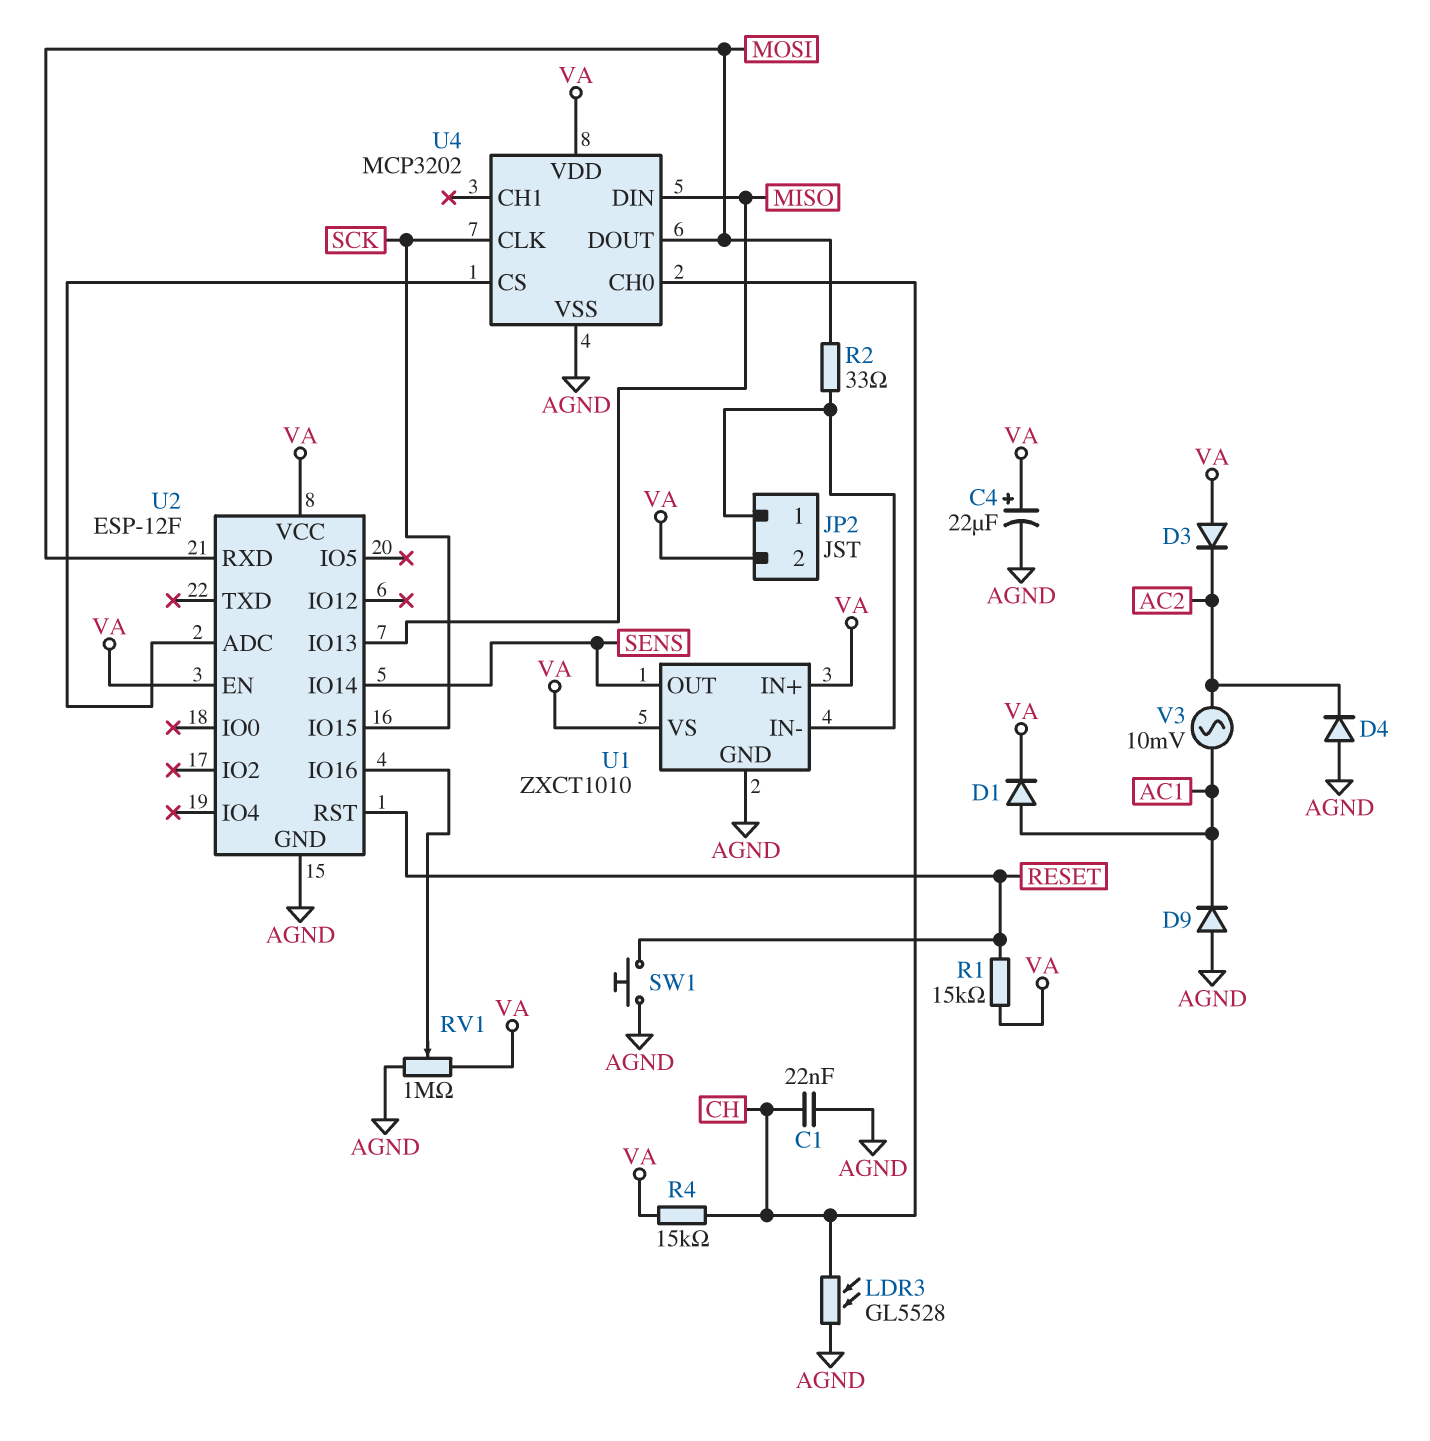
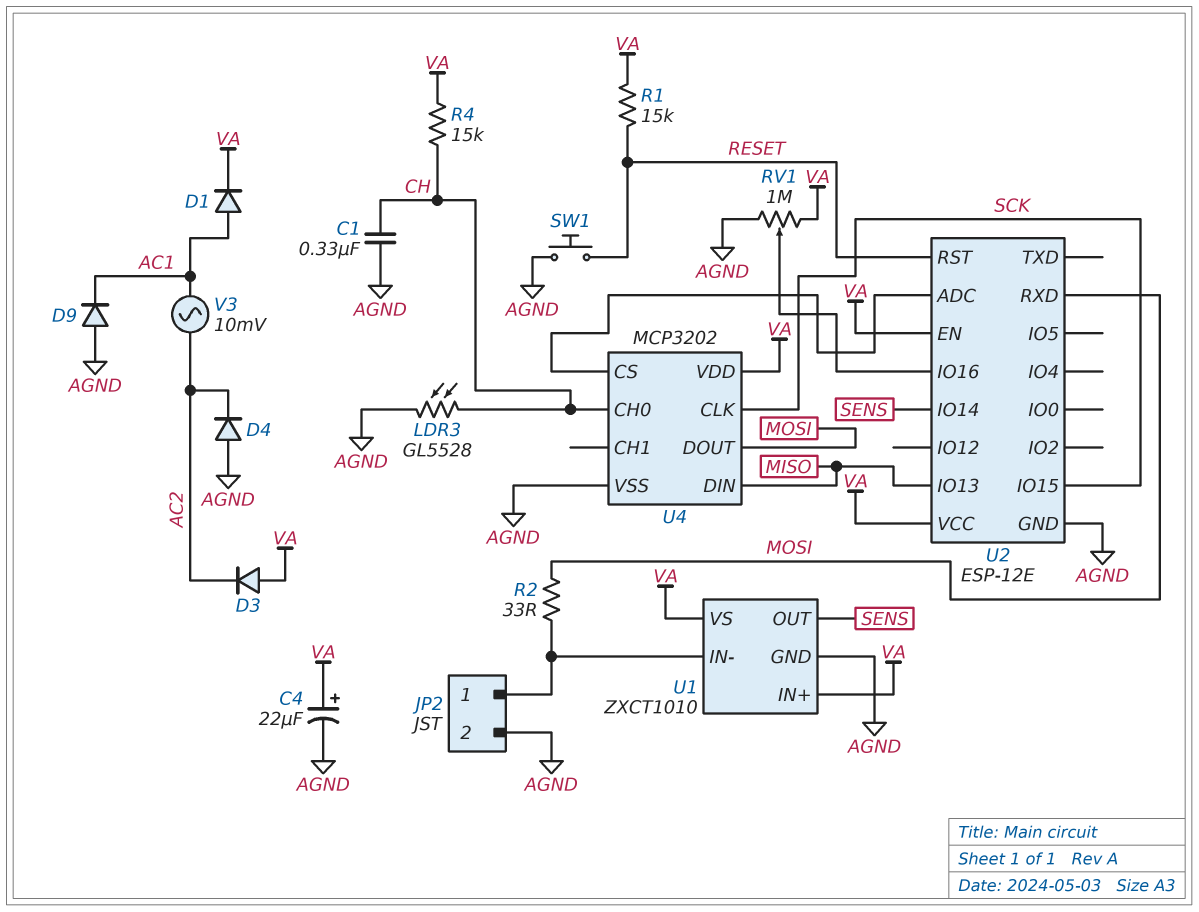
C1: 22nF (AGND, CH) -> 330nF (AGND, CH)
JP2 pin 2: VA -> AGND
U2: ESP-12F -> ESP-12E

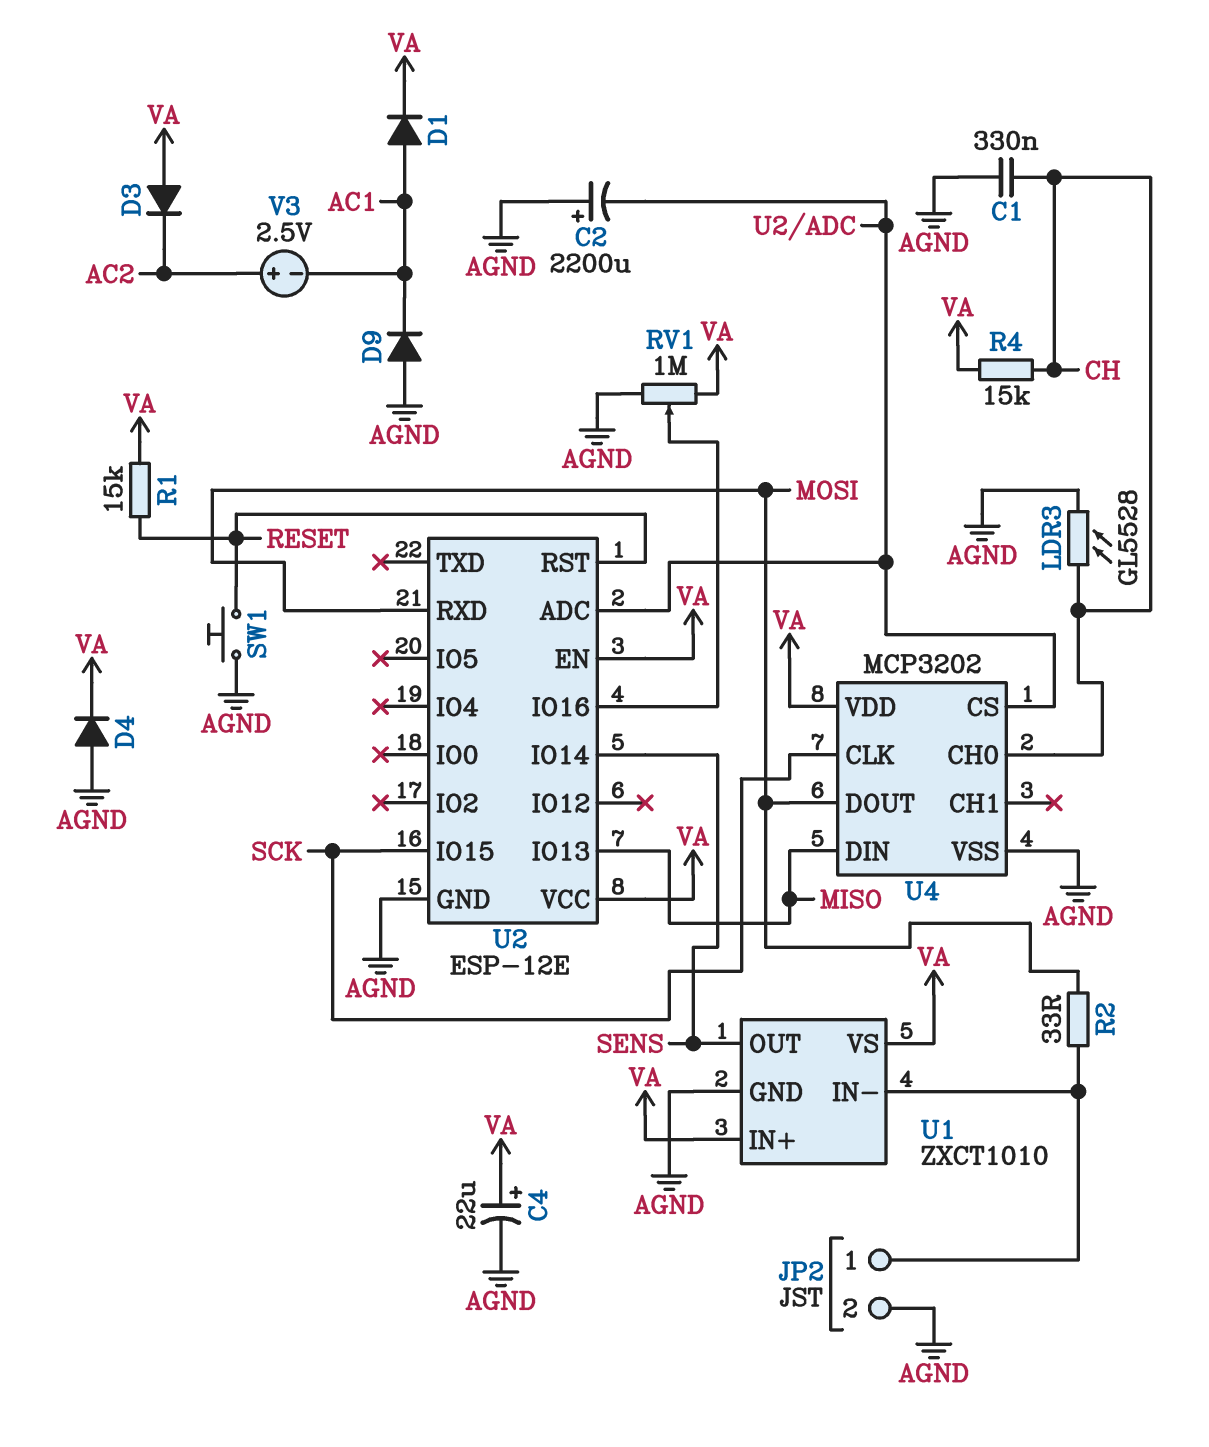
C2: none -> 2200uF (plus AGND, minus U2/ADC)
D4: diode (A AGND, K AC2) -> diode (A AGND, K VA)
V3: AC 10mV (AC1, AC2) -> 2.5V (plus AC2, minus AC1)

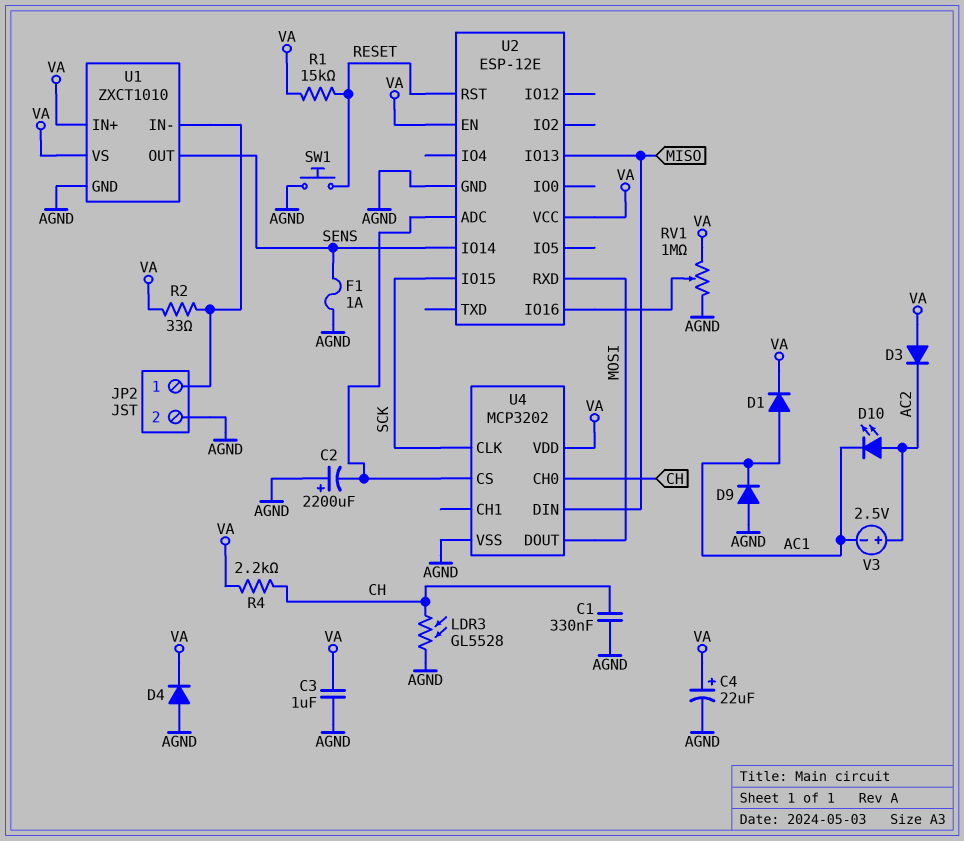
C3: none -> 1uF (AGND, VA)
D10: none -> LED (A AC2, K AC1)
F1: none -> 1A (AGND, SENS)
R2: 33 (JP2/1, MOSI) -> 33 (JP2/1, VA)
R4: 15k (CH, VA) -> 2.2k (CH, VA)

